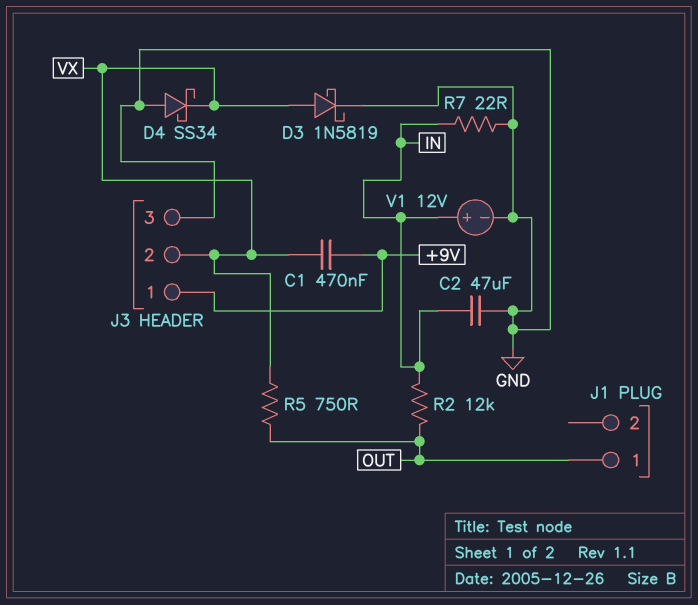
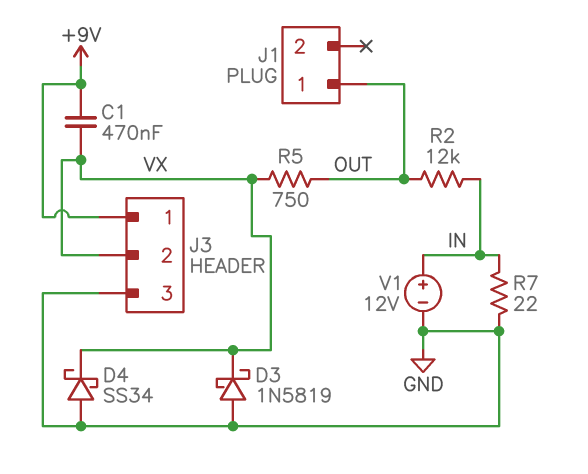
C2: 47uF (GND, IN) -> none
D3: schottky 1N5819 (A VX, K GND) -> schottky 1N5819 (A GND, K VX)

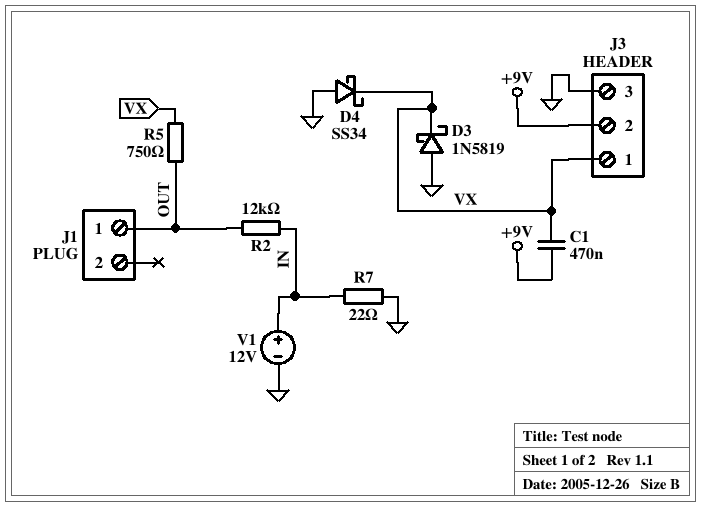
J3 pin 1: +9V -> VX
J3 pin 2: VX -> +9V

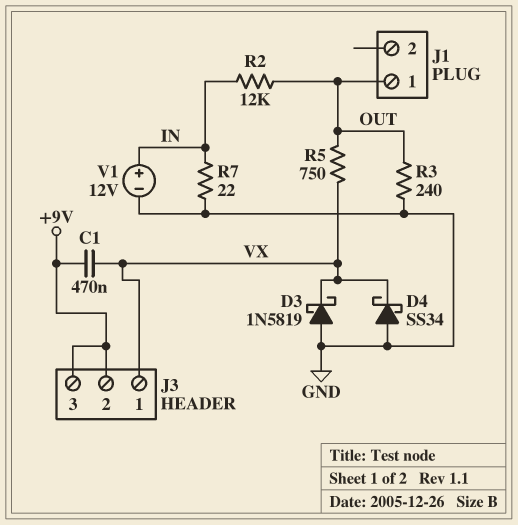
J3 pin 3: GND -> +9V
R3: none -> 240 (GND, OUT)

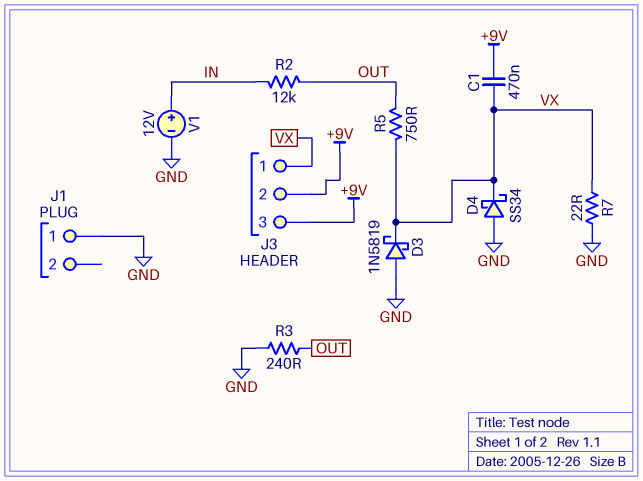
J1 pin 1: OUT -> GND
R7: 22 (GND, IN) -> 22 (GND, VX)

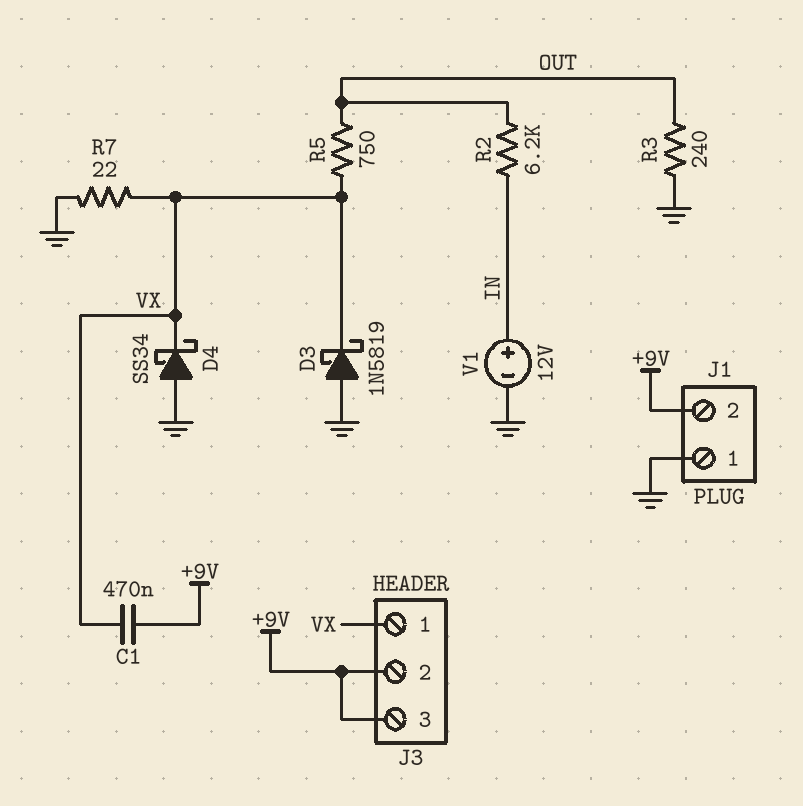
J1 pin 2: none -> +9V
R2: 12k (IN, OUT) -> 6.2k (IN, OUT)

